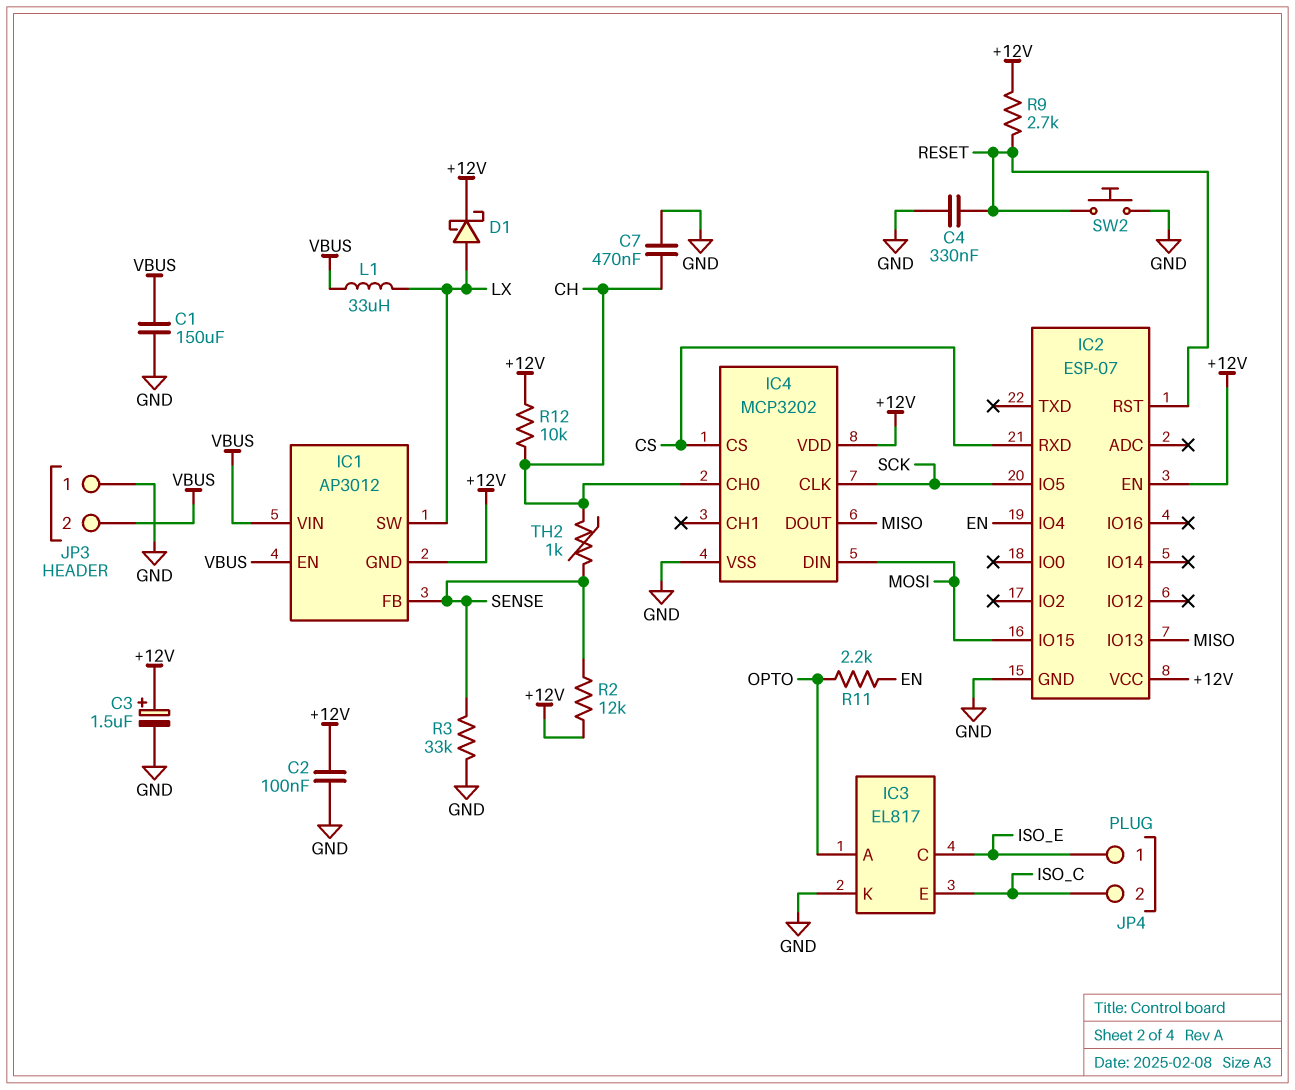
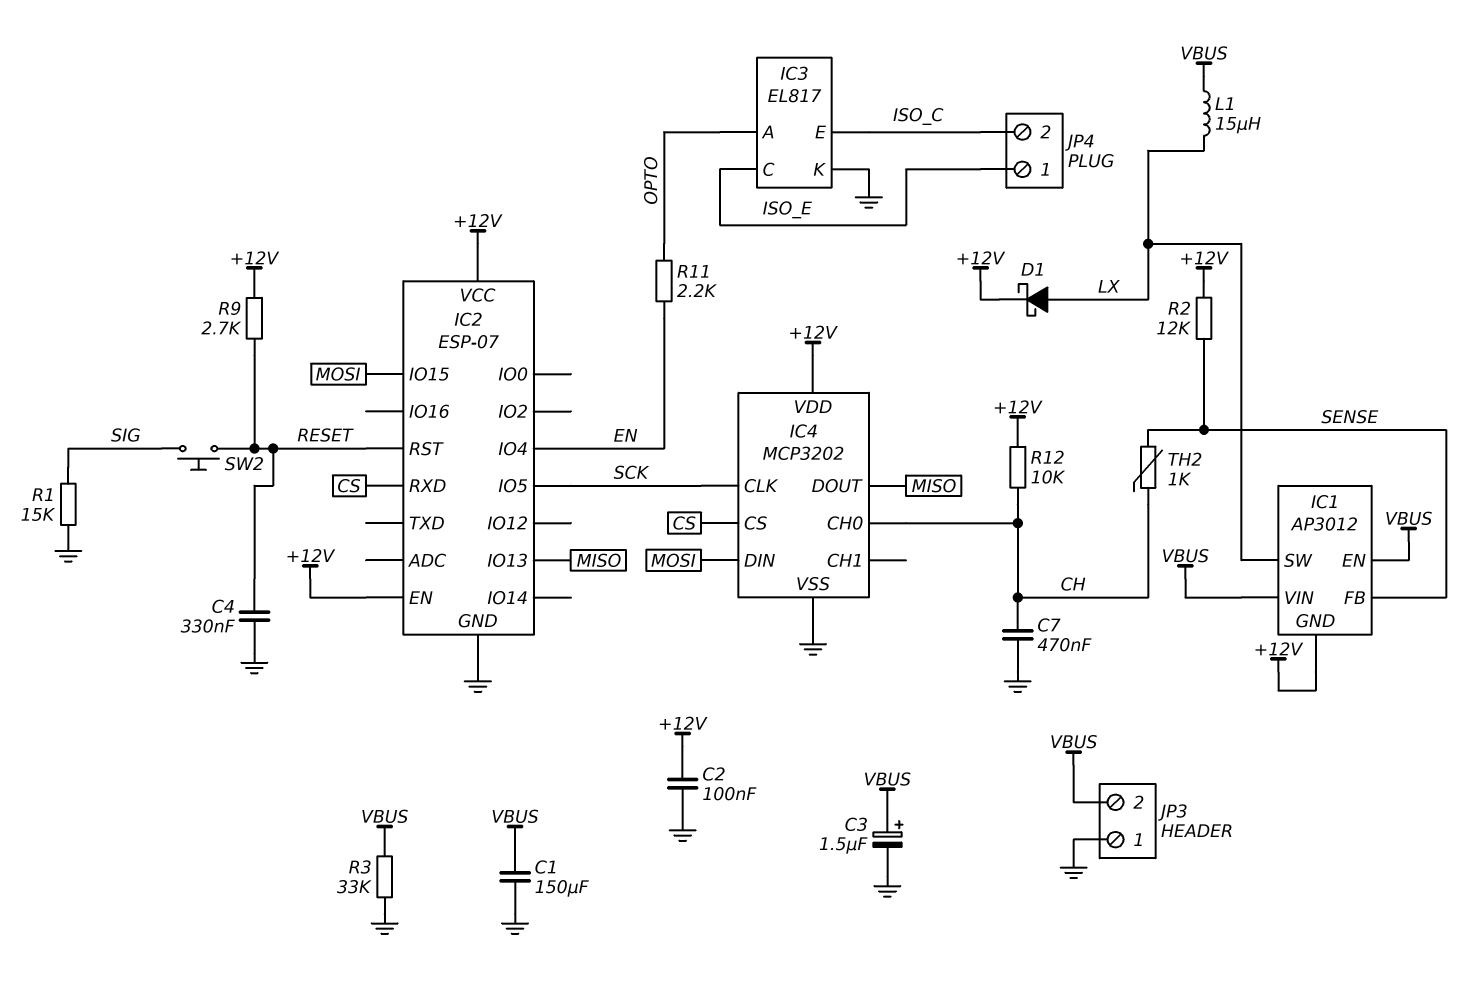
C3: 1.5uF (plus +12V, minus GND) -> 1.5uF (plus VBUS, minus GND)
L1: 33uH (LX, VBUS) -> 15uH (LX, VBUS)
R1: none -> 15k (GND, SIG)
R3: 33k (GND, SENSE) -> 33k (GND, VBUS)
SW2: button (GND, RESET) -> button (RESET, SIG)

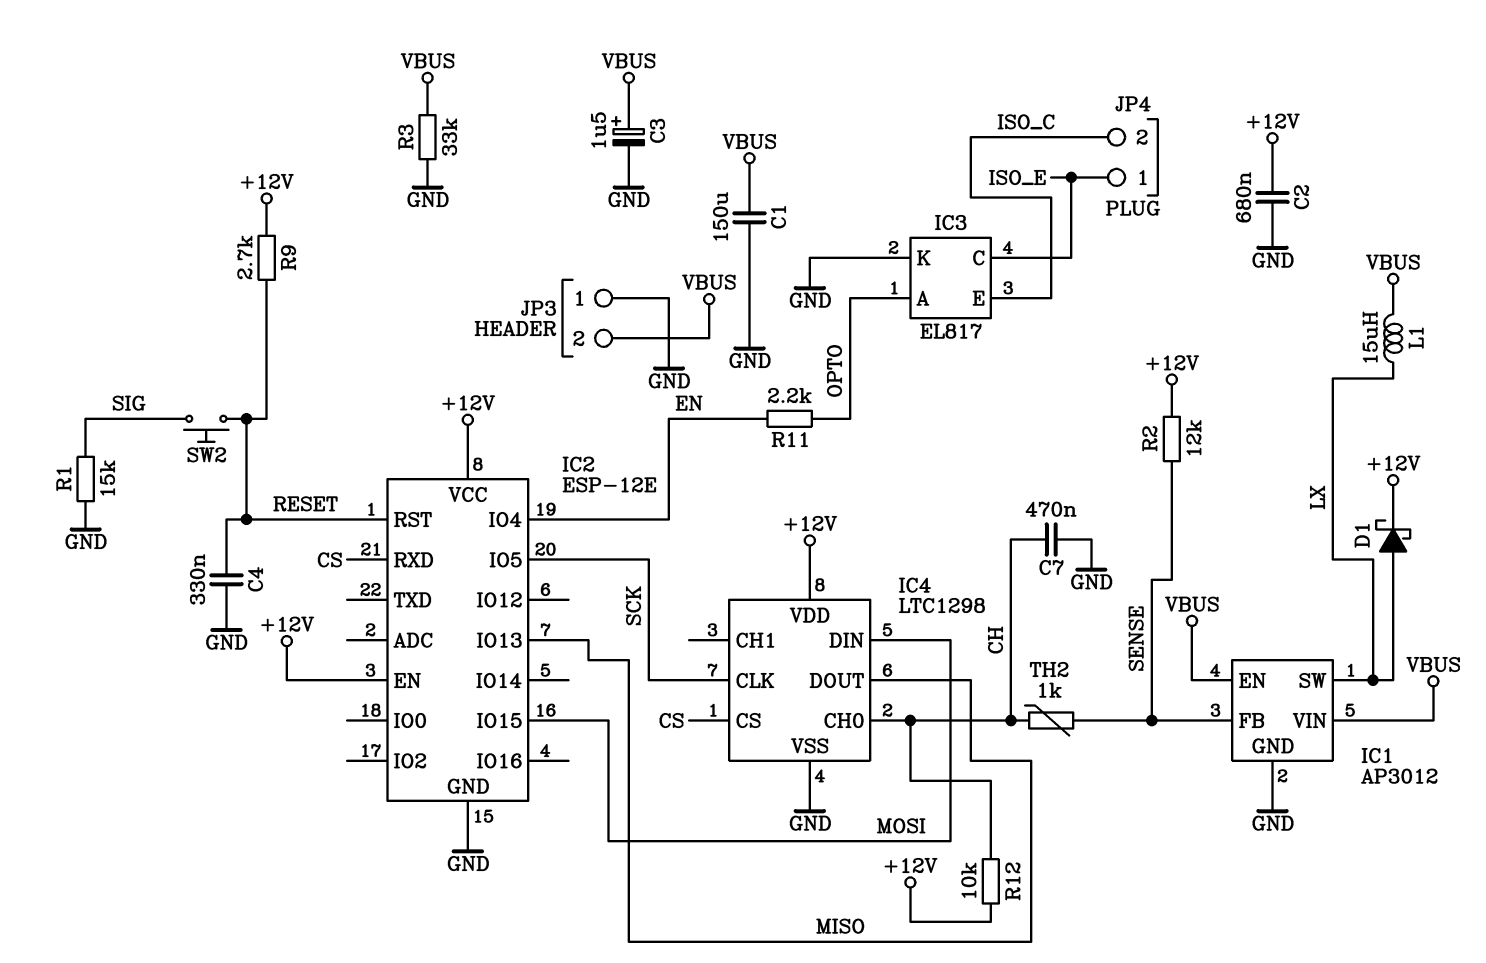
C2: 100nF (+12V, GND) -> 680nF (+12V, GND)
IC1 pin GND: +12V -> GND
IC2: ESP-07 -> ESP-12E
IC4: MCP3202 -> LTC1298

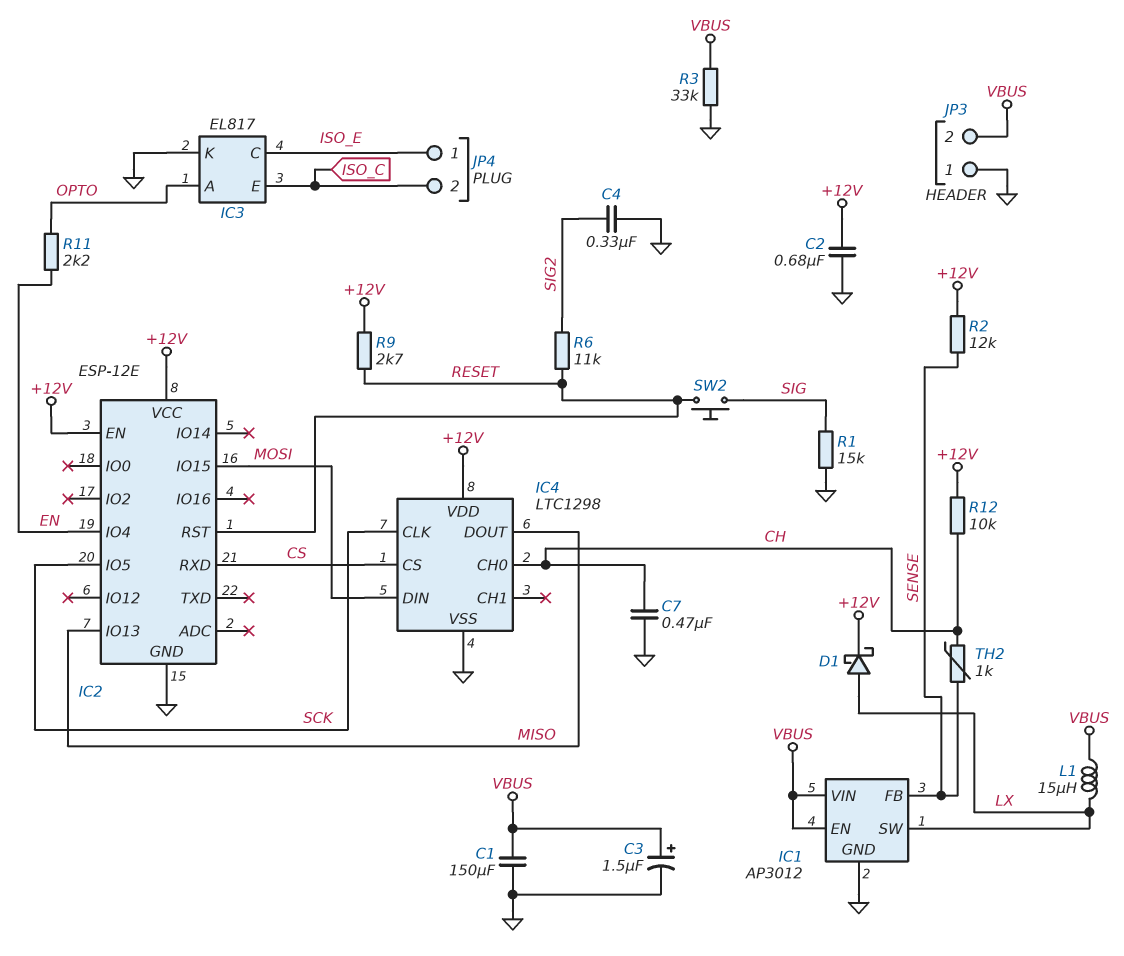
C4: 330nF (GND, RESET) -> 330nF (GND, SIG2)
R6: none -> 11k (RESET, SIG2)

